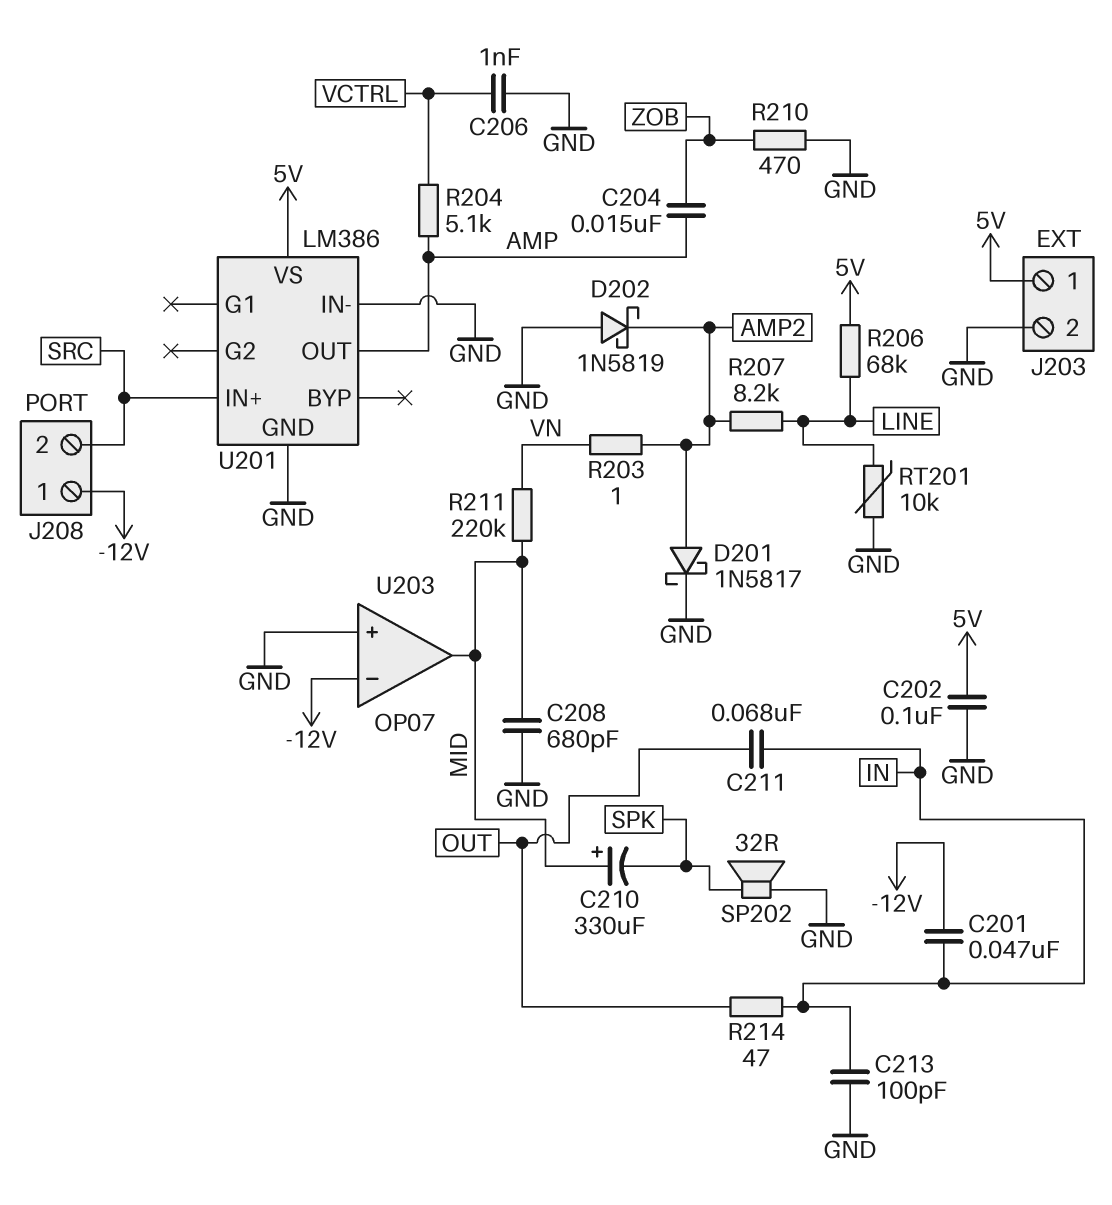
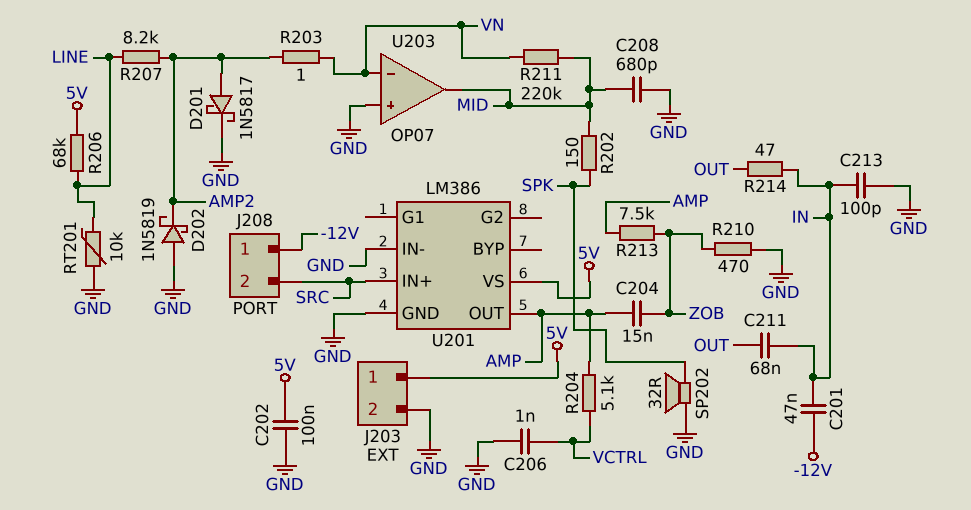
C210: 330uF (plus MID, minus SPK) -> none
R202: none -> 150 (MID, SPK)
R213: none -> 7.5k (AMP, ZOB)
U203 pin in-: -12V -> VN

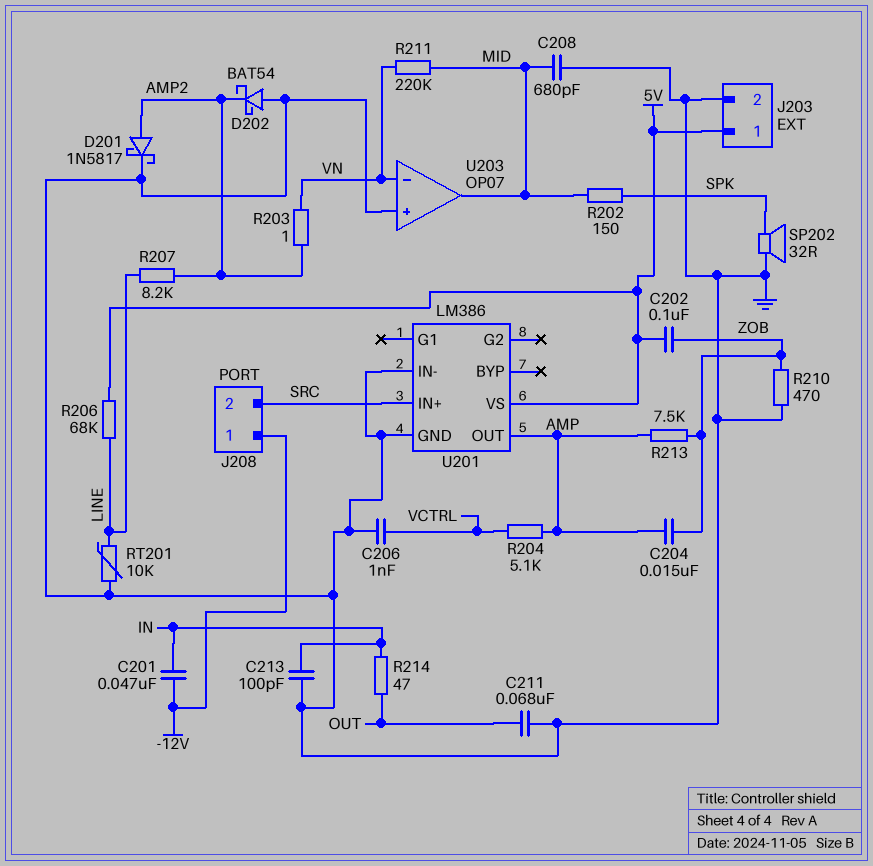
C202: 100nF (5V, GND) -> 100nF (5V, ZOB)
C211: 68nF (IN, OUT) -> 68nF (GND, OUT)
D202: schottky 1N5819 (A GND, K AMP2) -> schottky BAT54 (A GND, K AMP2)

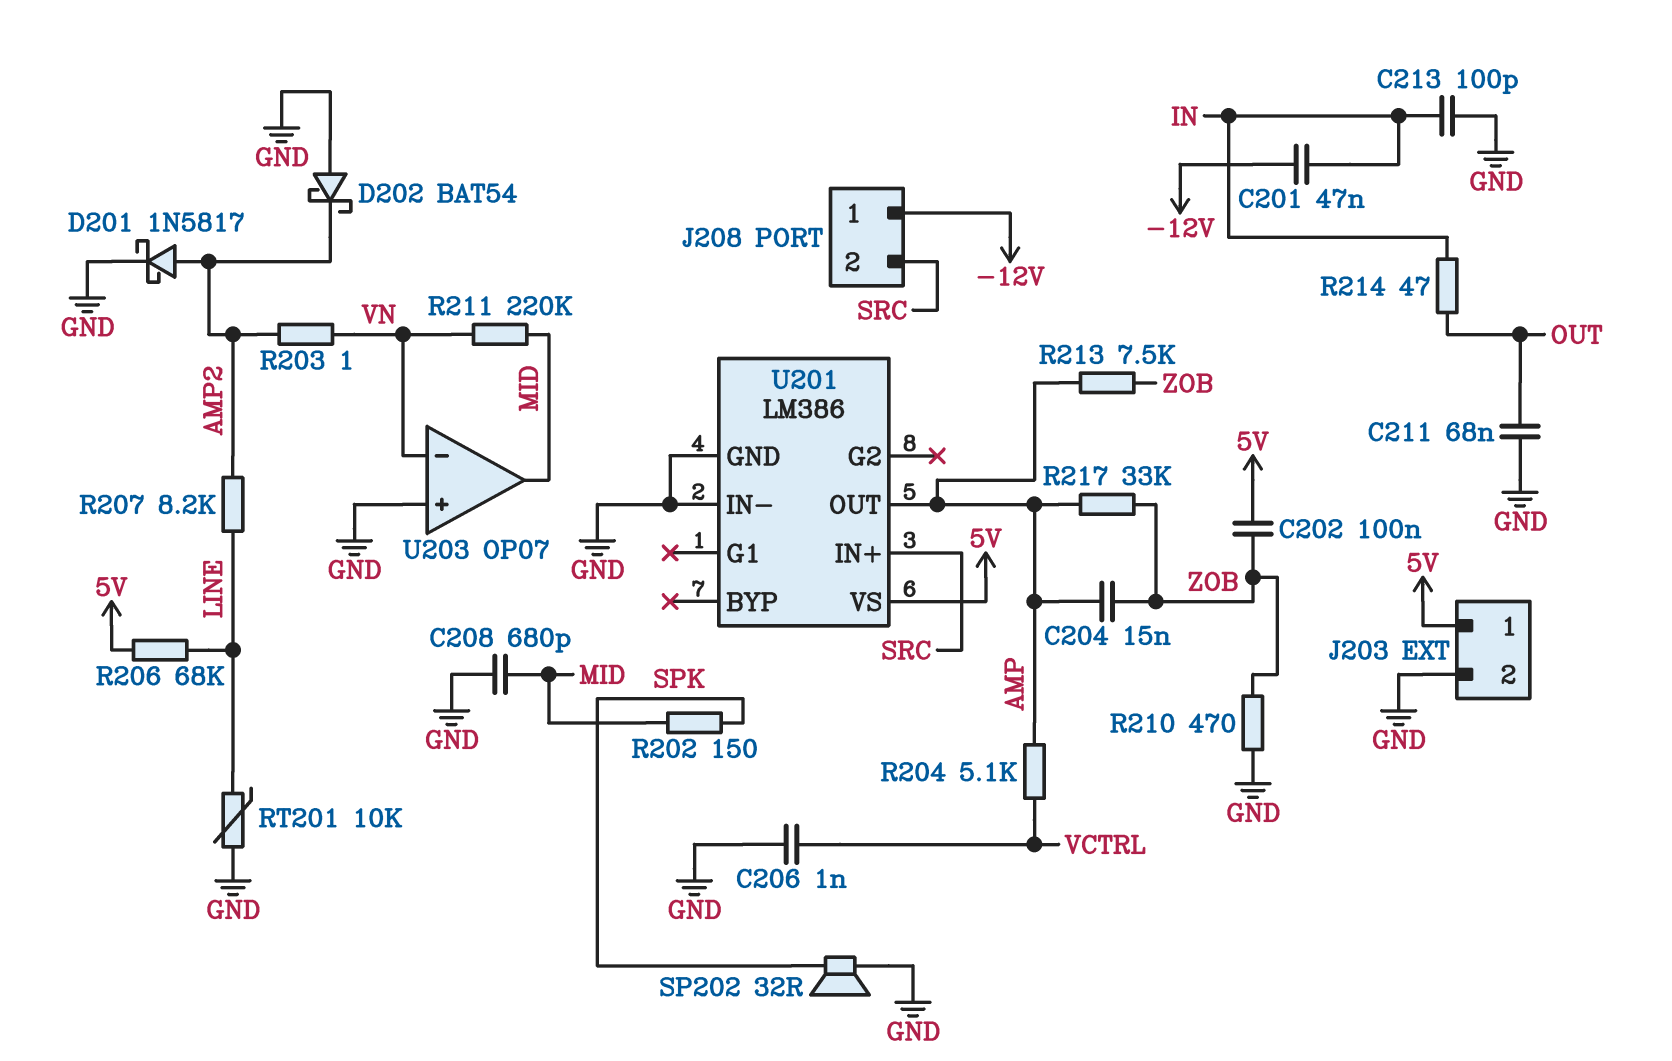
R217: none -> 33k (AMP, ZOB)

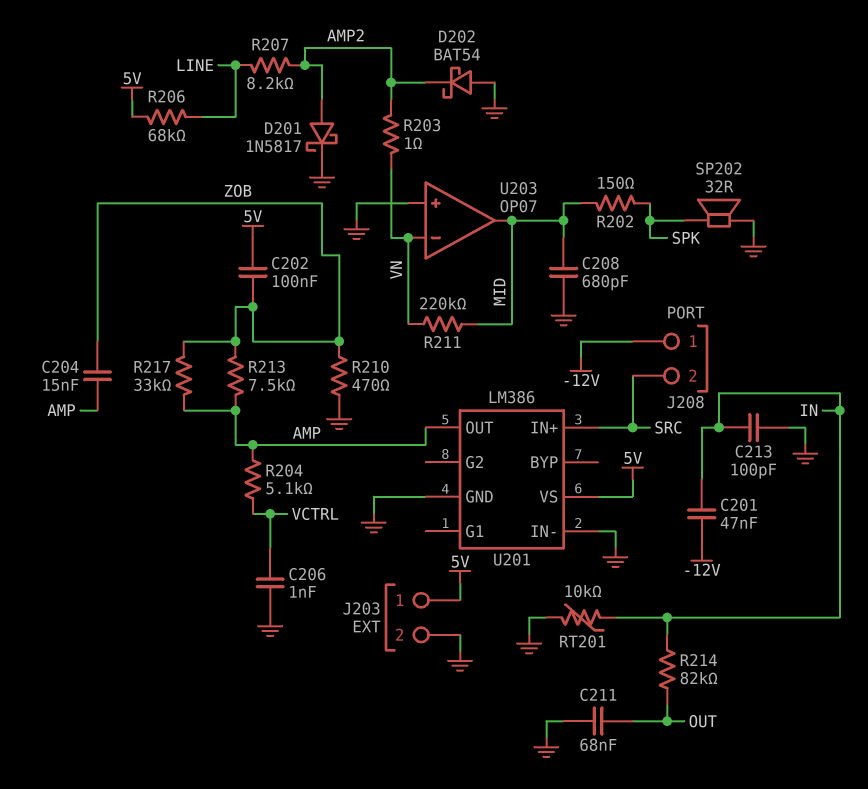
R214: 47 (IN, OUT) -> 82k (IN, OUT)
RT201: 10k (GND, LINE) -> 10k (GND, IN)

